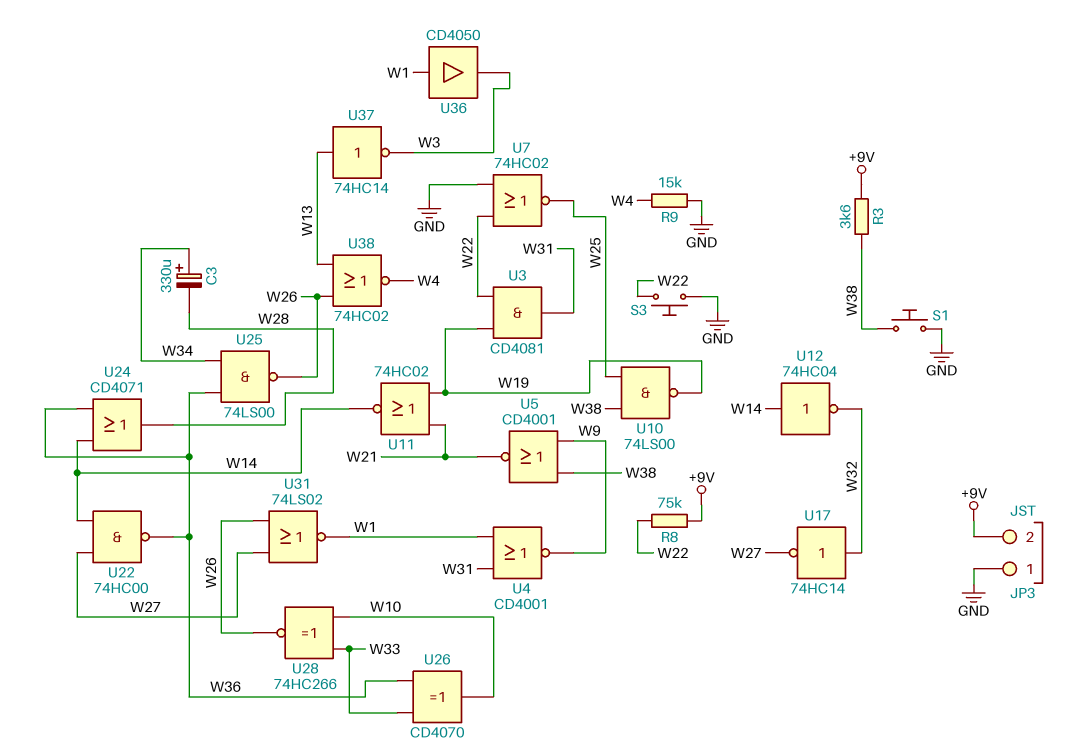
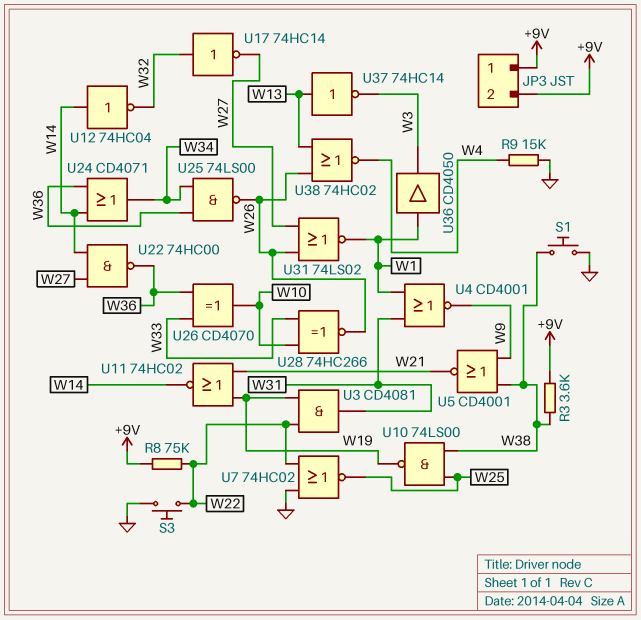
C3: 330uF (plus W34, minus W28) -> none
JP3 pin 1: GND -> +9V
U24: OR CD4071 (in W14, in W36, out W28) -> OR CD4071 (in W14, in W36, out W34)

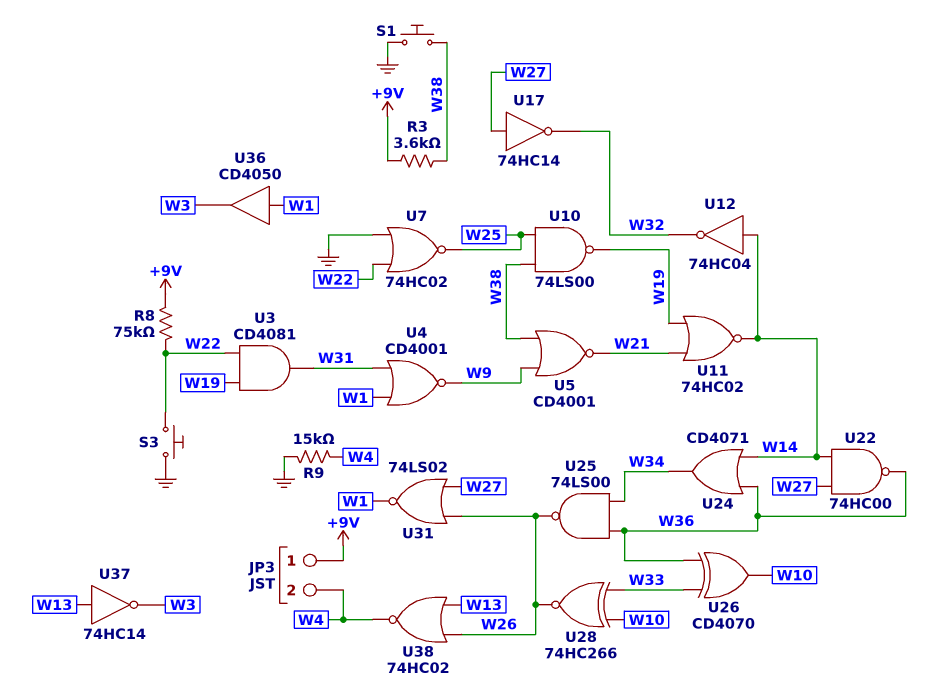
JP3 pin 2: +9V -> W4
U17: NOT 74HC14 (in W32, out W27) -> NOT 74HC14 (in W27, out W32)

